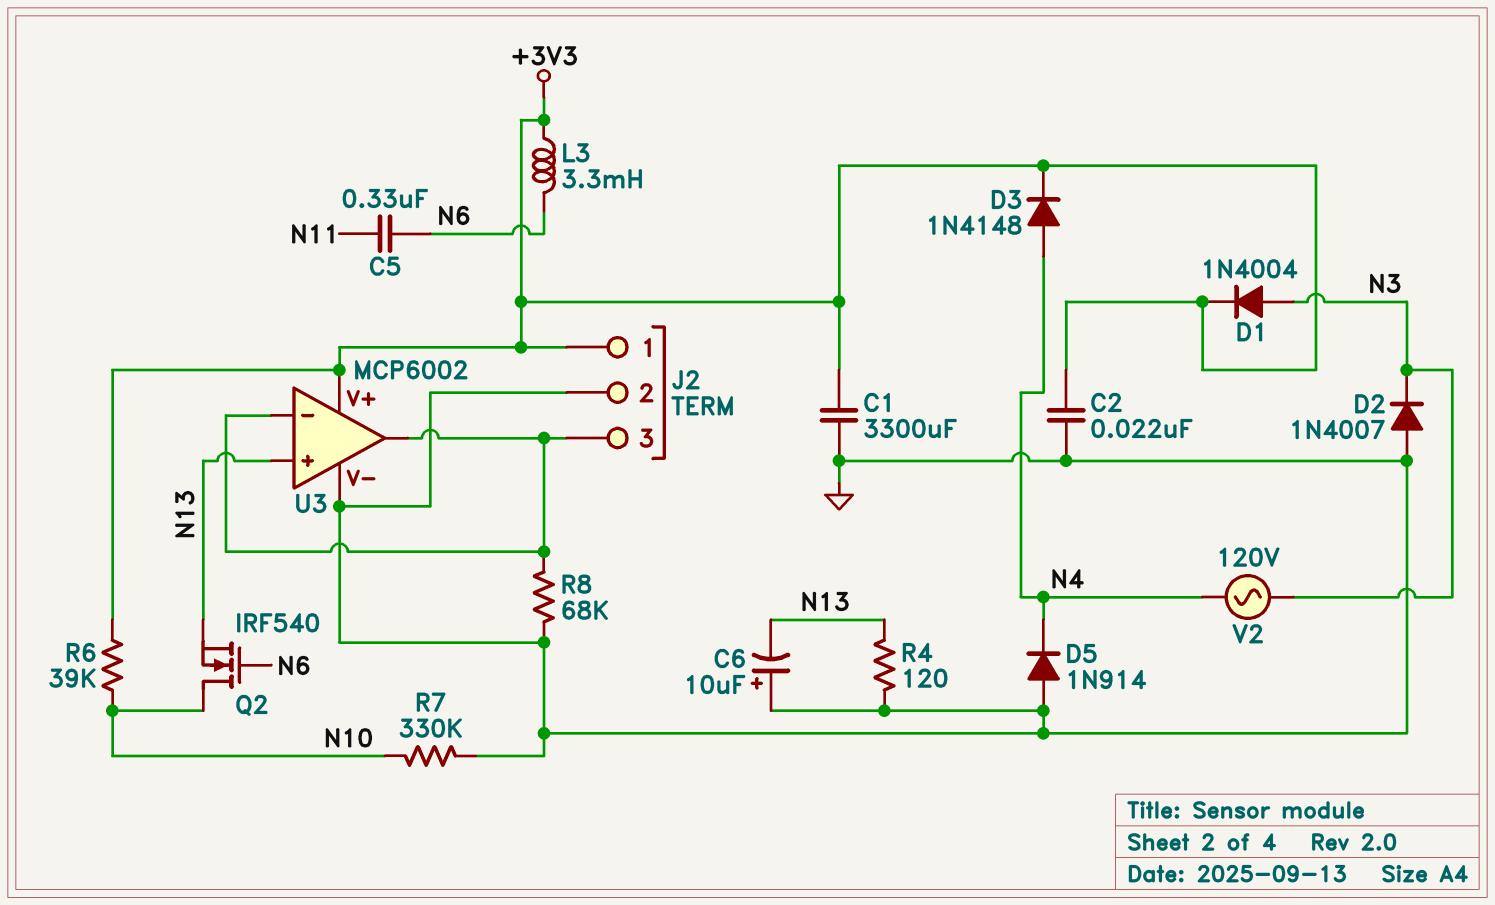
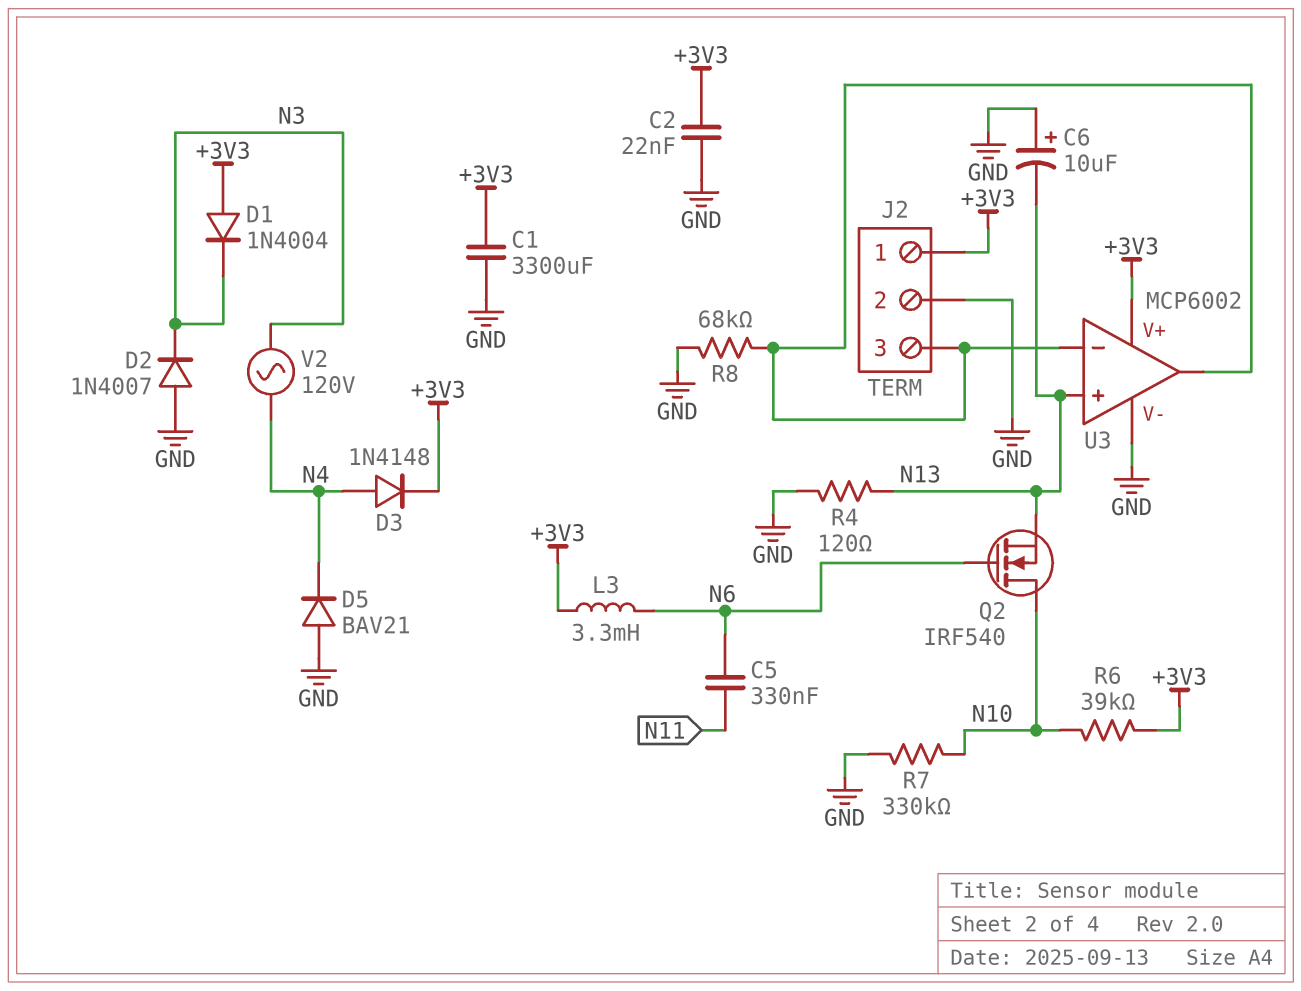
D1: diode 1N4004 (A N3, K +3V3) -> diode 1N4004 (A +3V3, K N3)
D5: diode 1N914 (A GND, K N4) -> diode BAV21 (A GND, K N4)

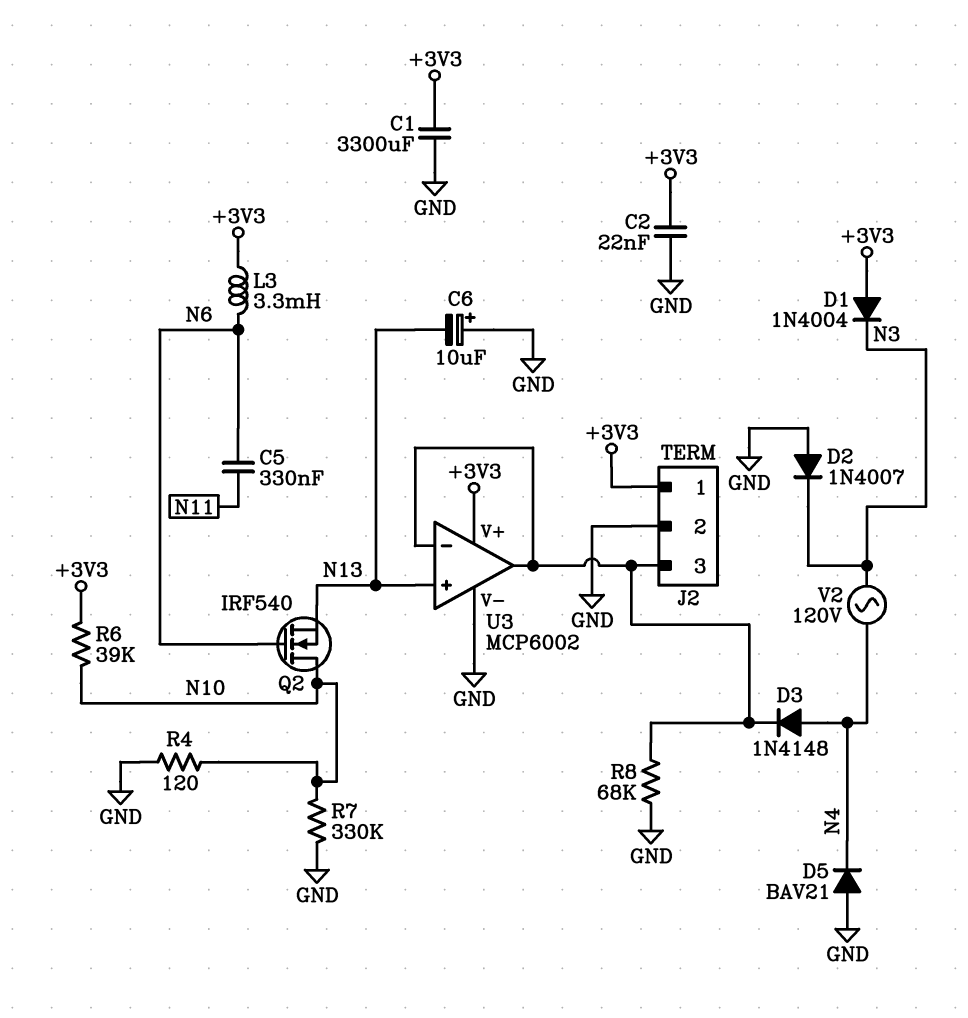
D3: diode 1N4148 (A N4, K +3V3) -> diode 1N4148 (A N4, K J2/3)
R4: 120 (GND, N13) -> 120 (GND, N10)

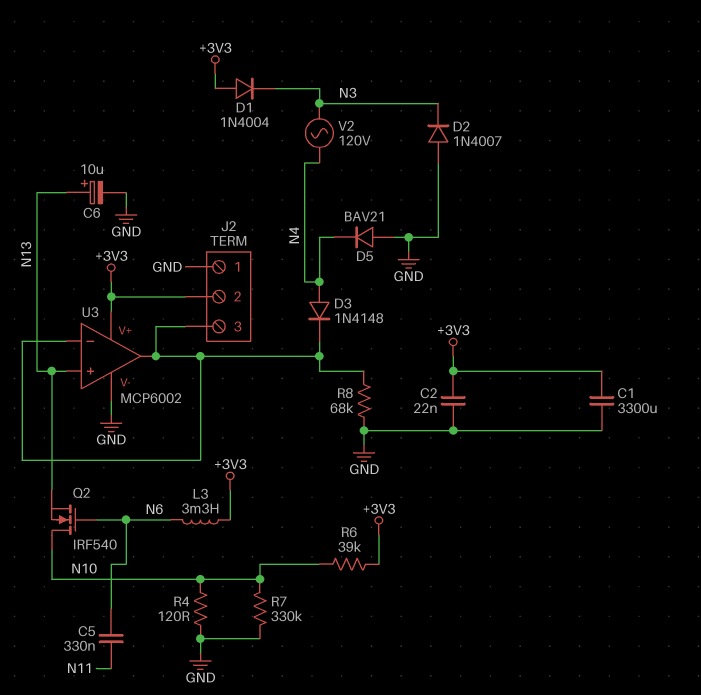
C6: 10uF (plus GND, minus N13) -> 10uF (plus N13, minus GND)
J2 pin 1: +3V3 -> GND
J2 pin 2: GND -> +3V3

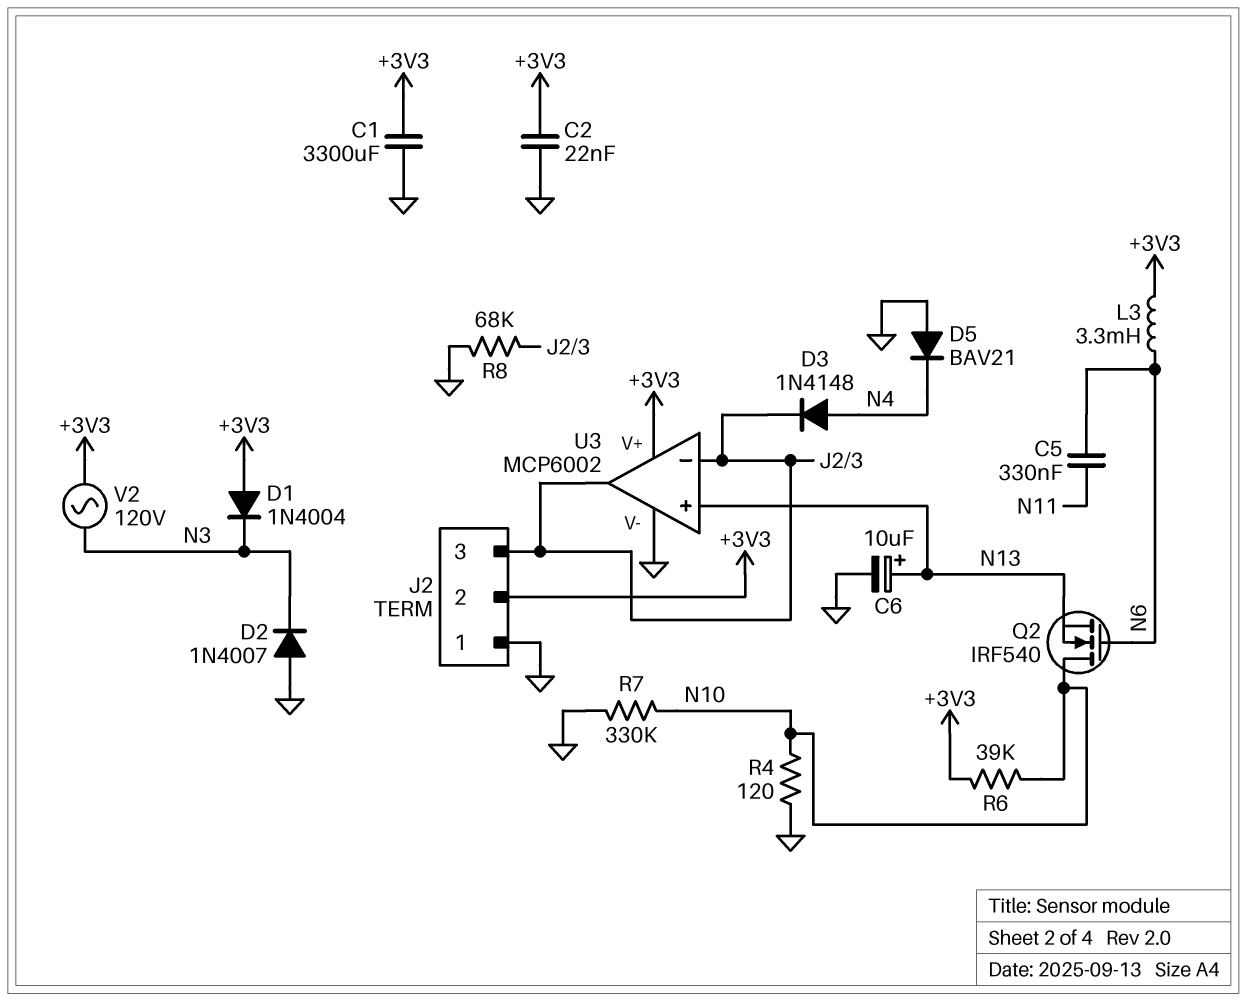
V2: AC 120V (N3, N4) -> AC 120V (+3V3, N3)

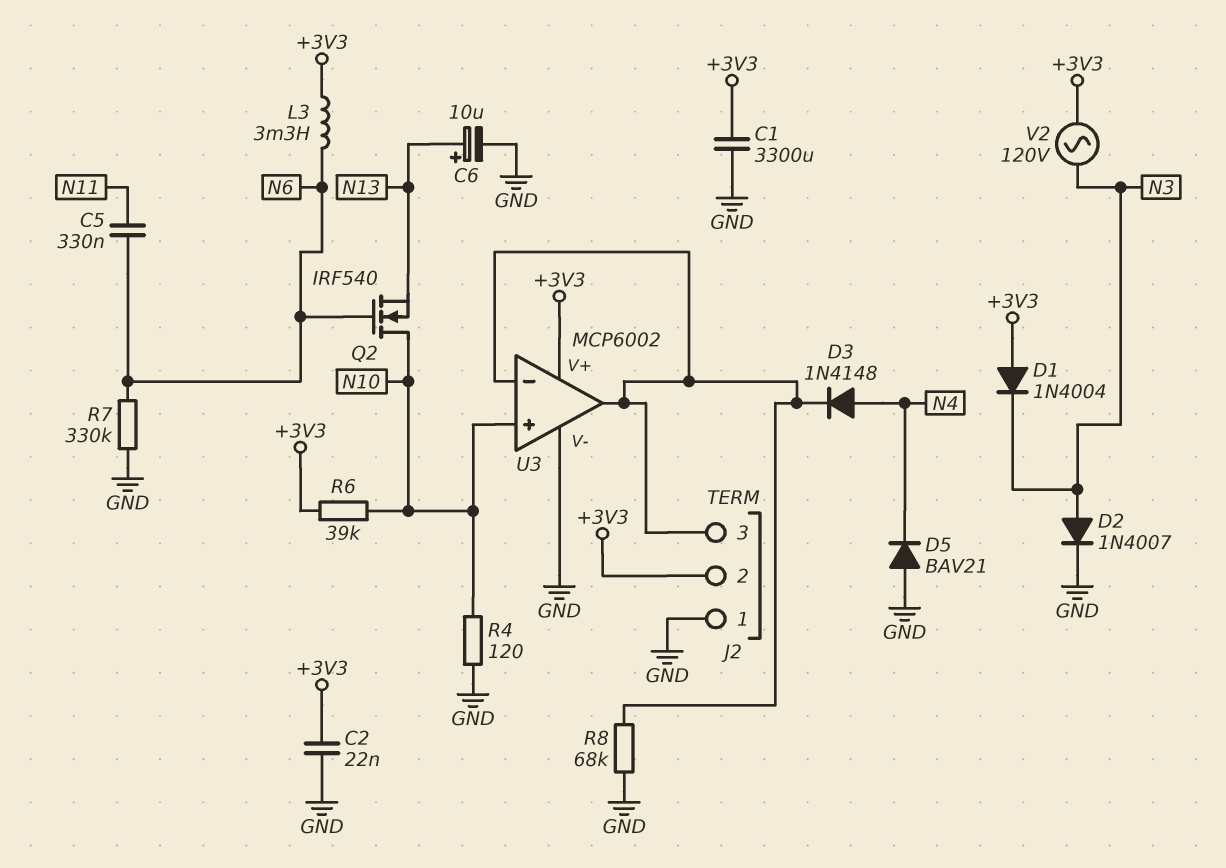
D2: diode 1N4007 (A GND, K N3) -> diode 1N4007 (A N3, K GND)
R7: 330k (GND, N10) -> 330k (GND, N6)
U3 pin in+: N13 -> N10

